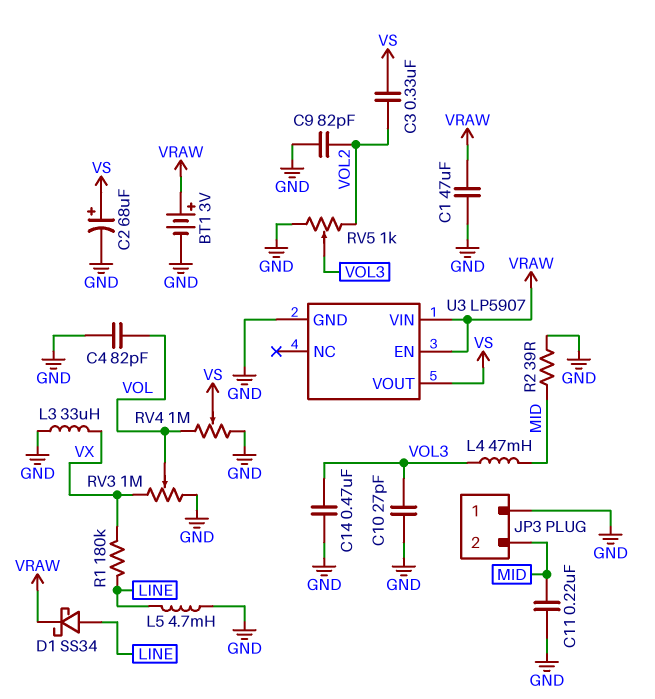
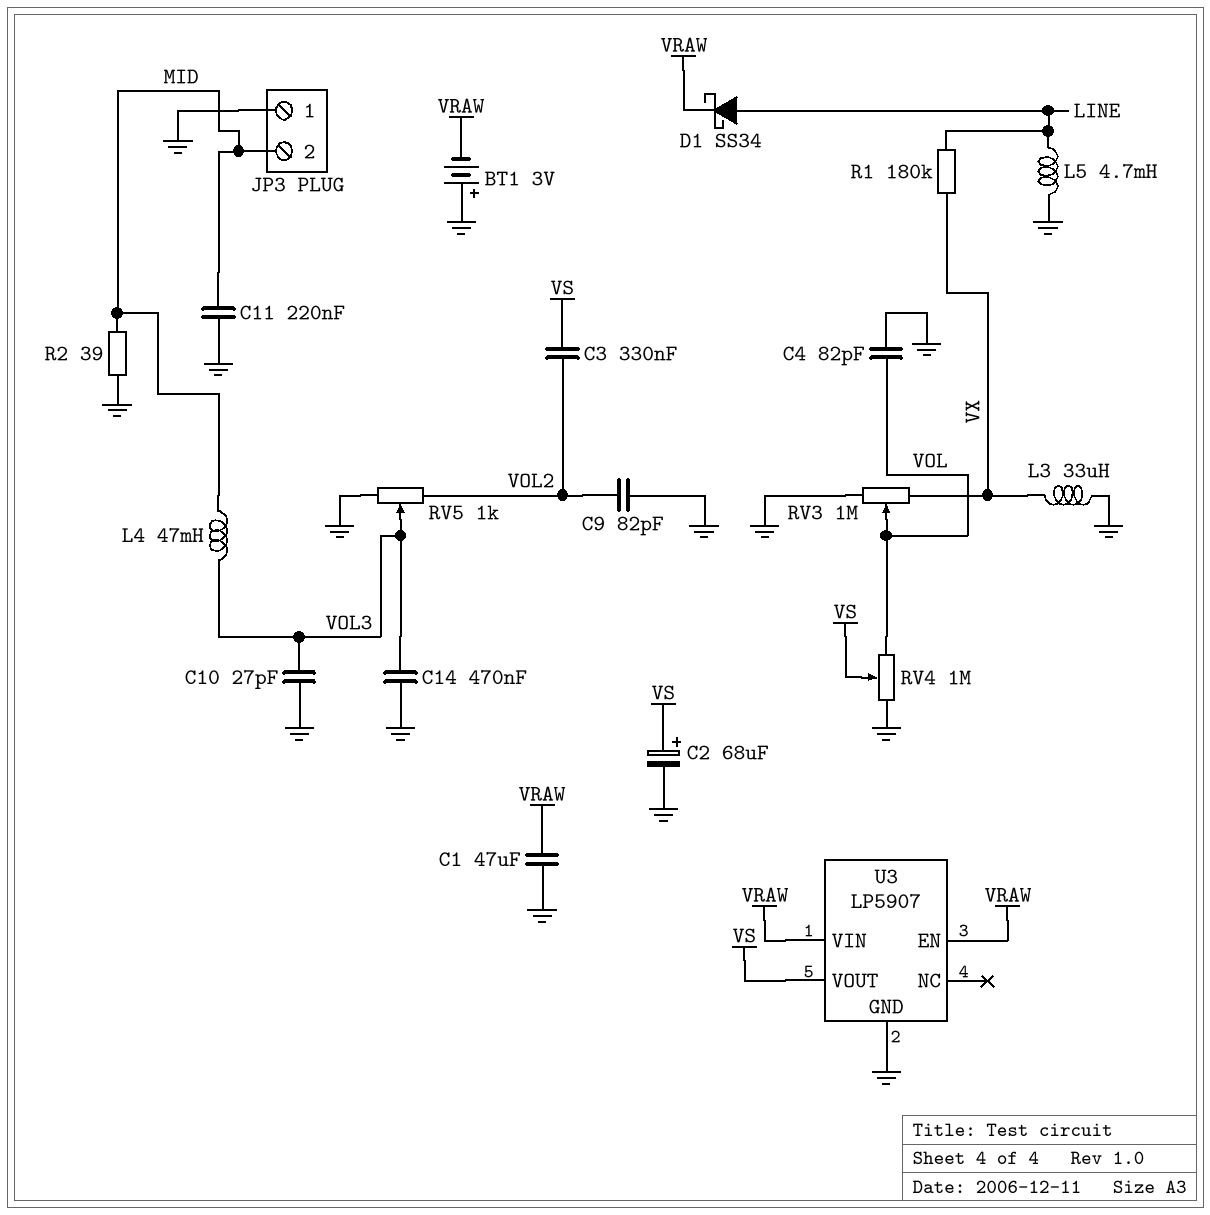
BT1: 3V (plus VRAW, minus GND) -> 3V (plus GND, minus VRAW)

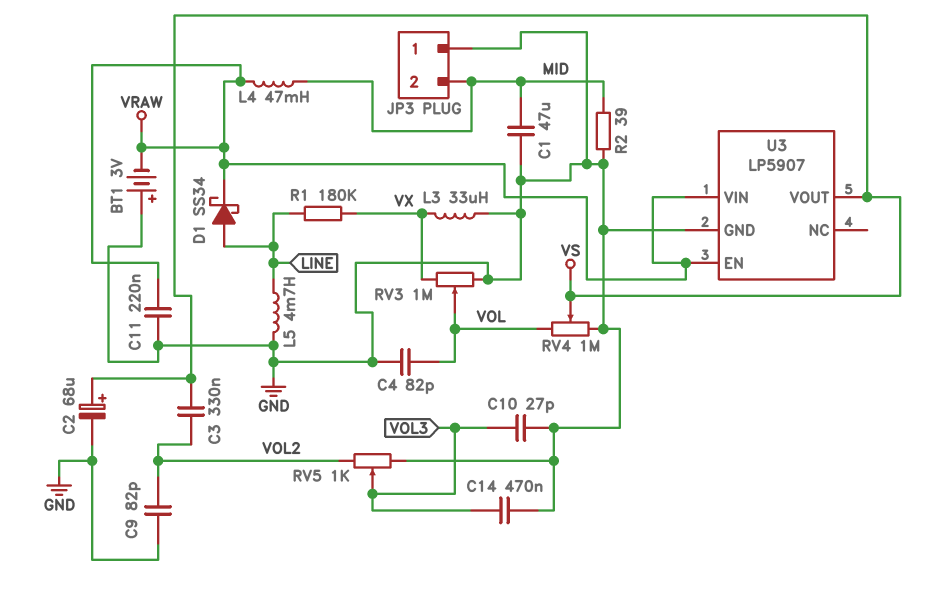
C1: 47uF (GND, VRAW) -> 47uF (GND, MID)
C11: 220nF (GND, MID) -> 220nF (GND, VRAW)
L4: 47mH (MID, VOL3) -> 47mH (MID, VRAW)

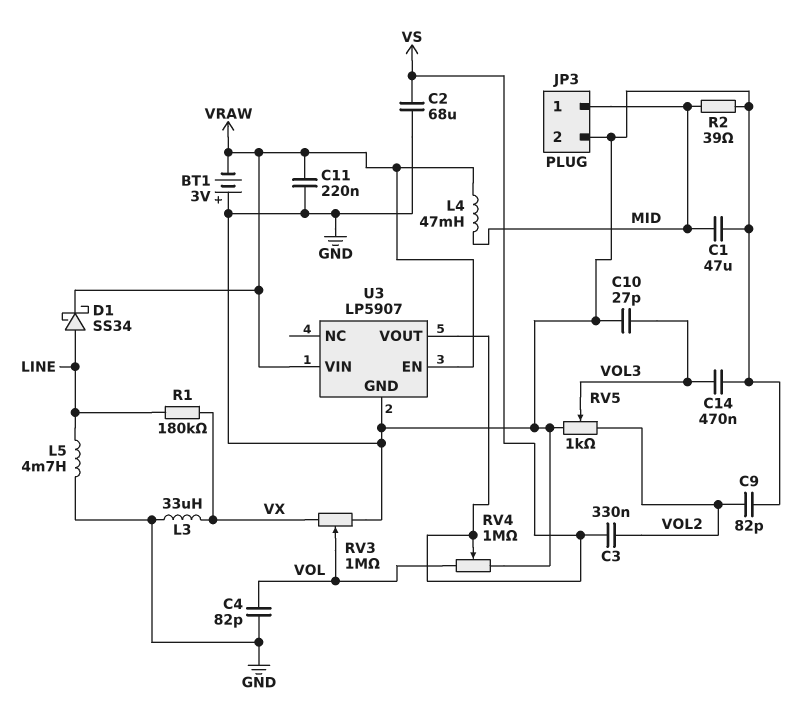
C2: 68uF (plus VS, minus GND) -> 68uF (GND, VS)
JP3 pin 1: GND -> MID
JP3 pin 2: MID -> GND

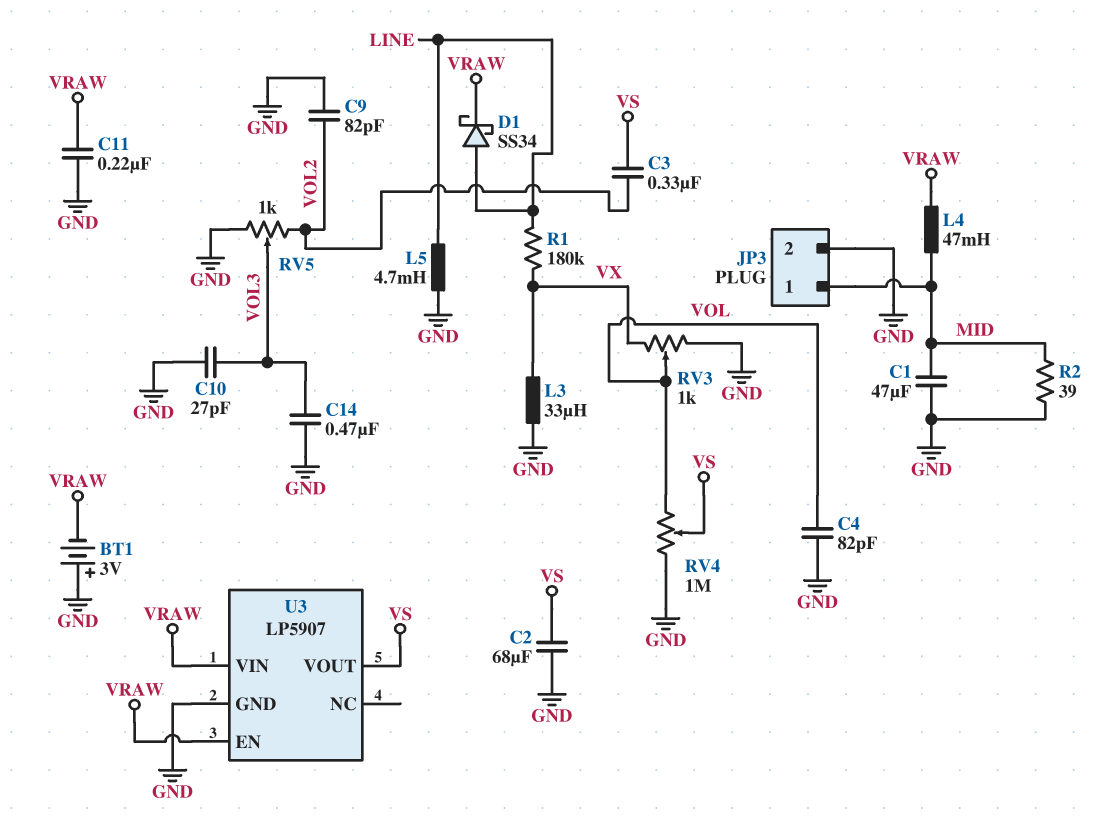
RV3: 1M (GND, VX, wiper VOL) -> 1k (GND, VX, wiper VOL)

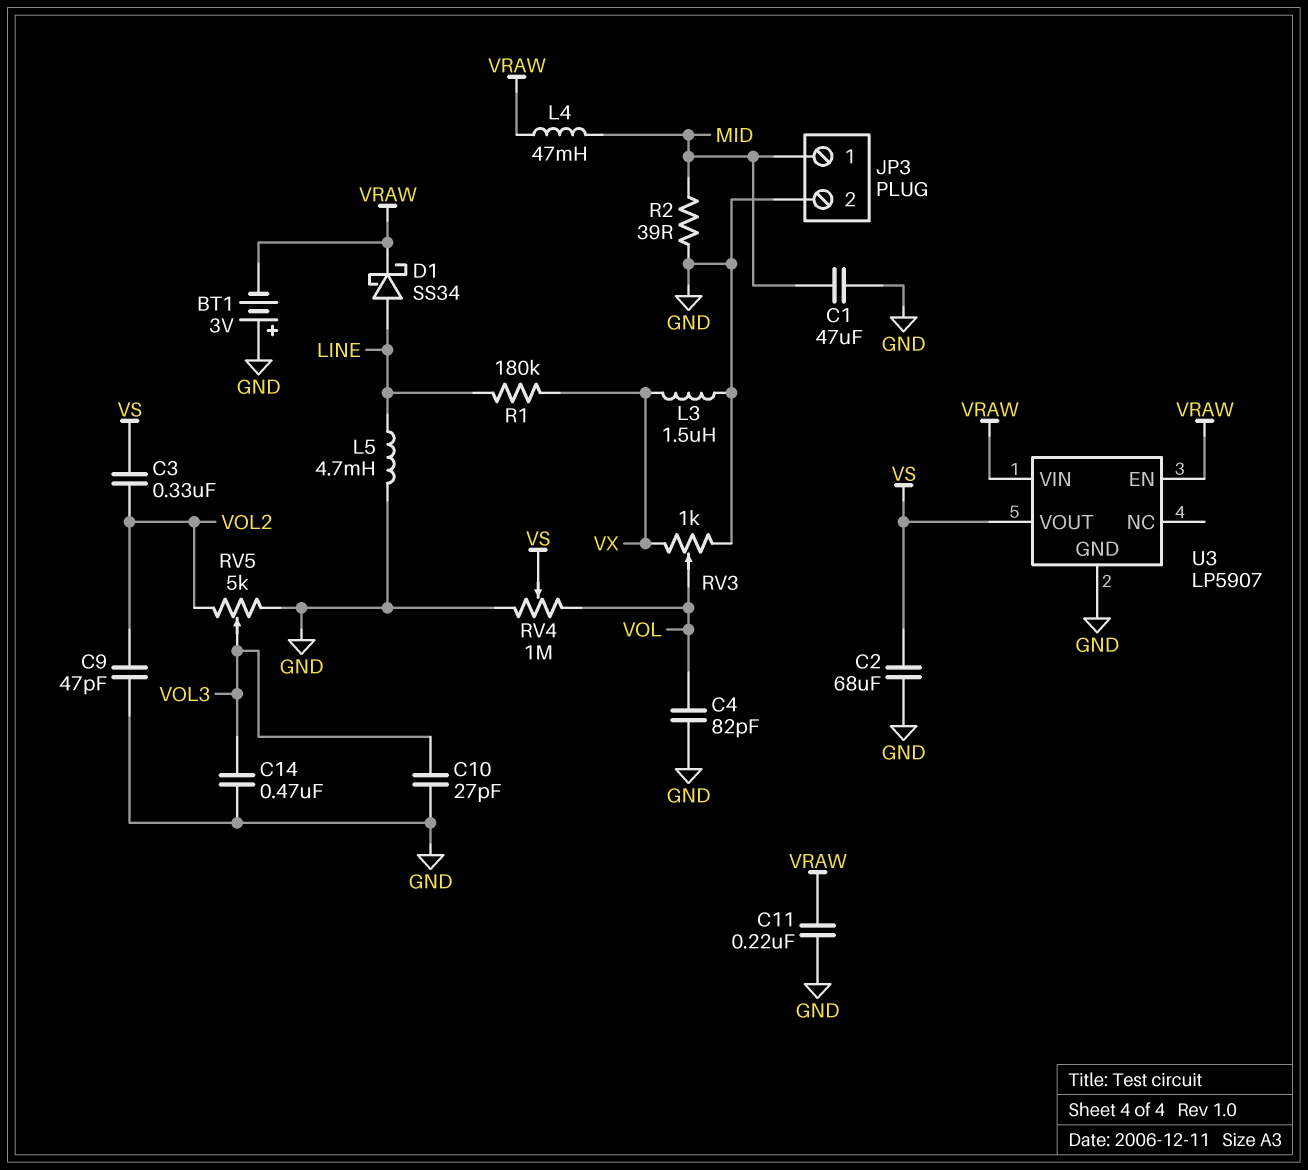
C9: 82pF (GND, VOL2) -> 47pF (GND, VOL2)
L3: 33uH (GND, VX) -> 1.5uH (GND, VX)
RV5: 1k (GND, VOL2, wiper VOL3) -> 5k (GND, VOL2, wiper VOL3)

